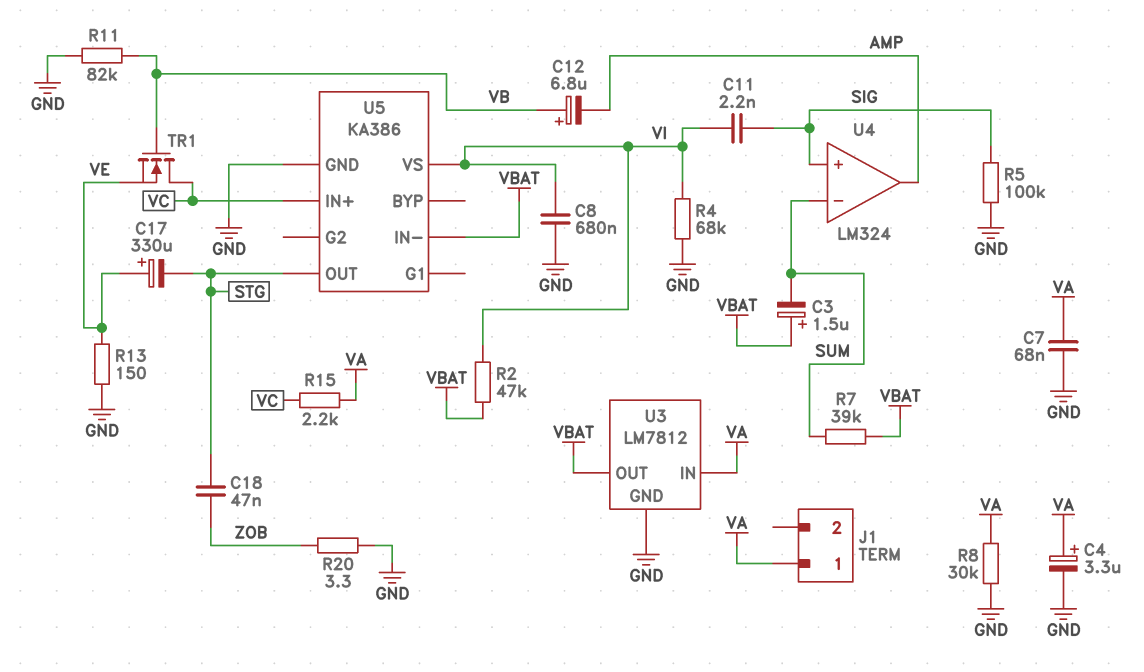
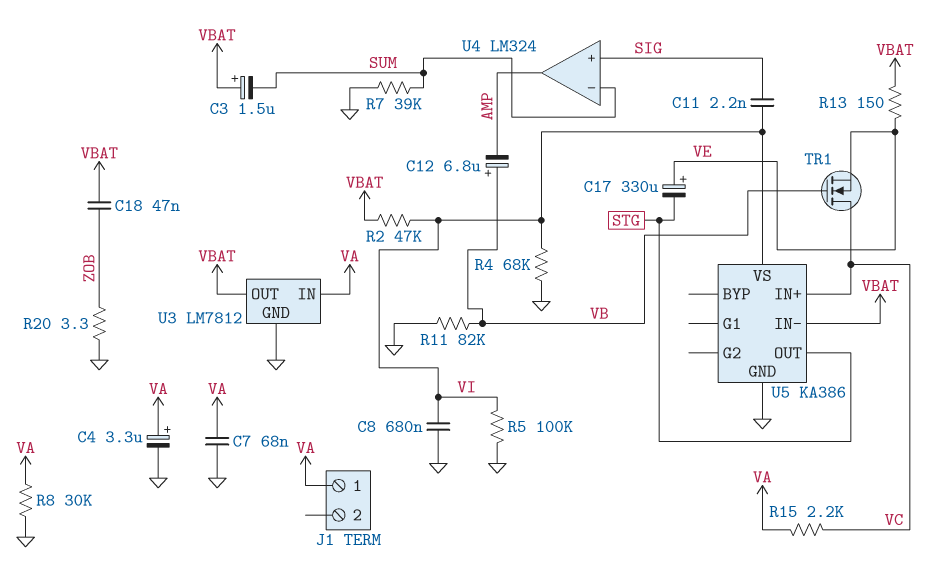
C18: 47nF (STG, ZOB) -> 47nF (VBAT, ZOB)
R5: 100k (GND, SIG) -> 100k (GND, VI)
R7: 39k (SUM, VBAT) -> 39k (GND, SUM)
R13: 150 (GND, VE) -> 150 (VBAT, VE)

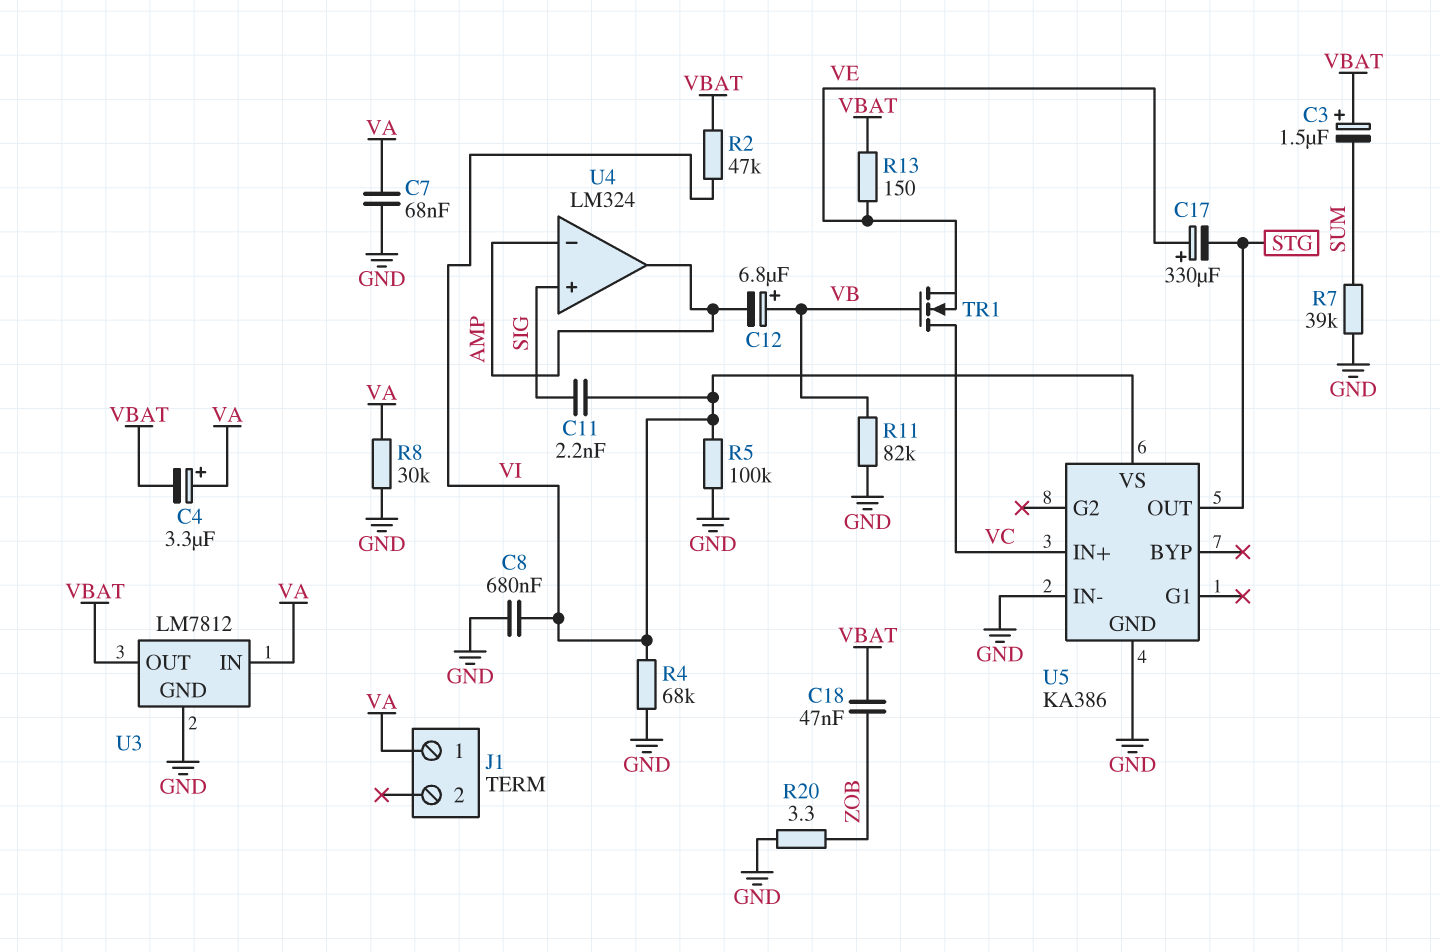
C4: 3.3uF (plus VA, minus GND) -> 3.3uF (plus VA, minus VBAT)
R15: 2.2k (VA, VC) -> none
U4 pin in-: SUM -> AMP
U5 pin IN-: VBAT -> GND

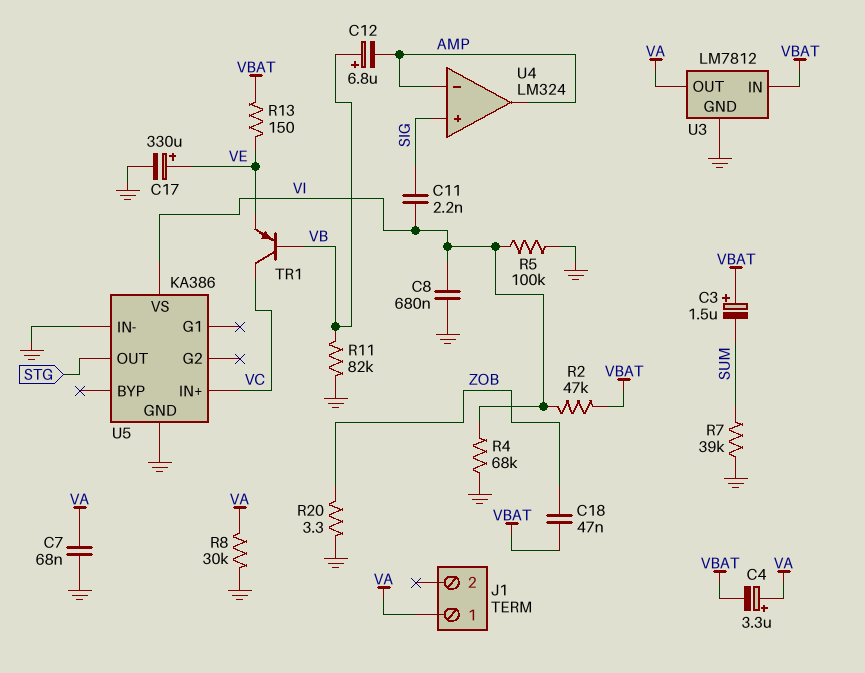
C17: 330uF (plus VE, minus STG) -> 330uF (plus VE, minus GND)
TR1: NMOS (G VB, D VC, S VE) -> PNP (B VB, C VC, E VE)
U3 pin IN: VA -> VBAT
U3 pin OUT: VBAT -> VA

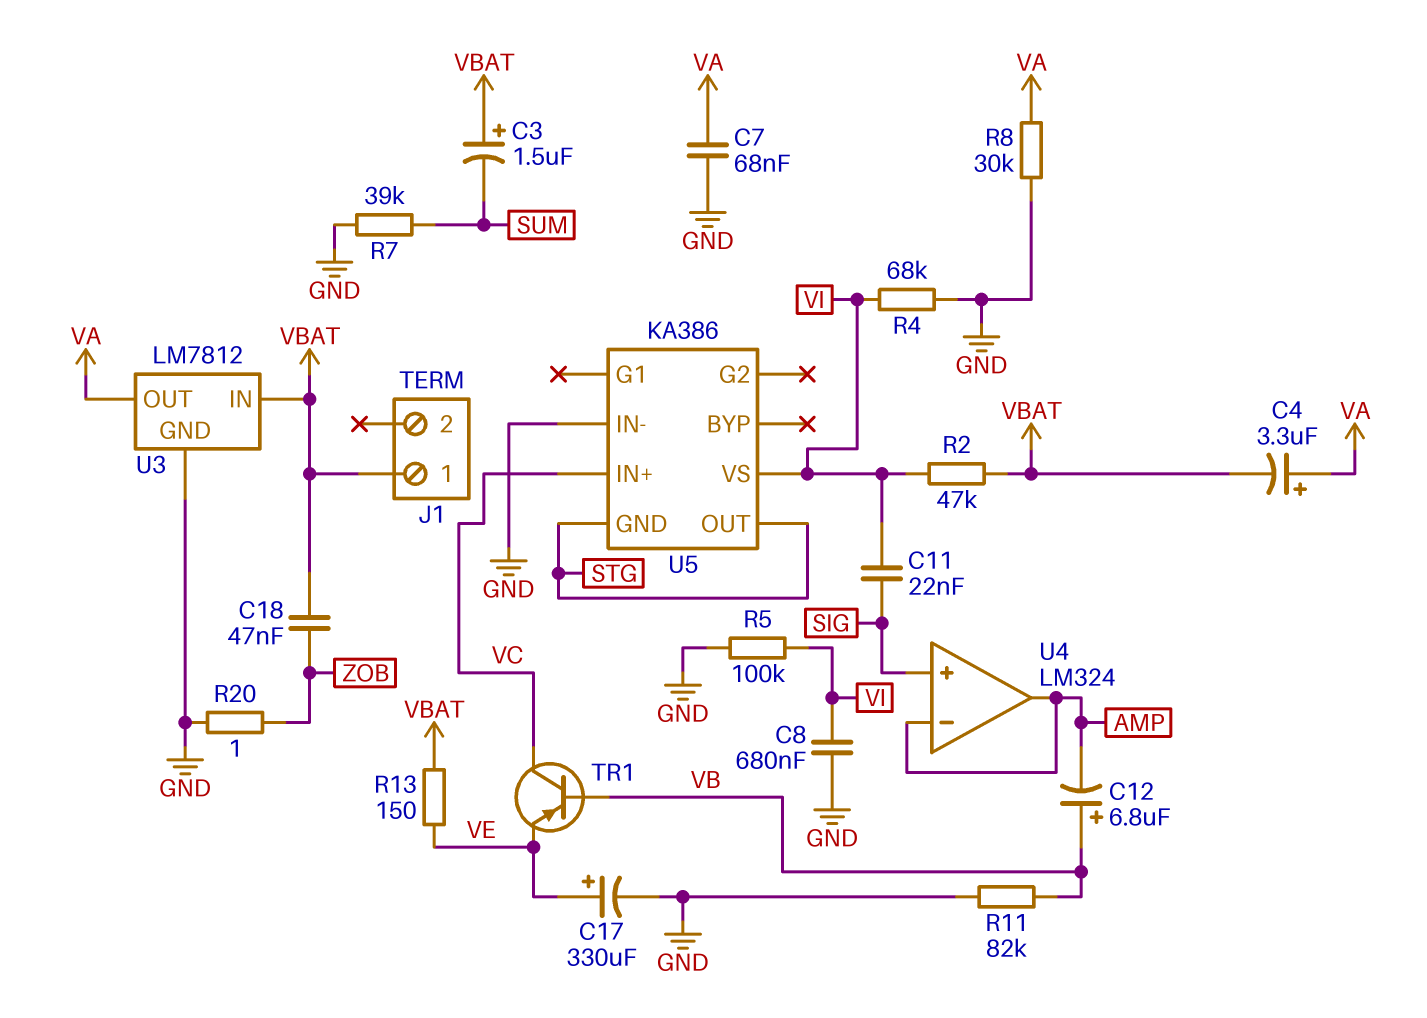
C11: 2.2nF (SIG, VI) -> 22nF (SIG, VI)
J1 pin 1: VA -> VBAT
R20: 3.3 (GND, ZOB) -> 1 (GND, ZOB)
U5 pin GND: GND -> STG

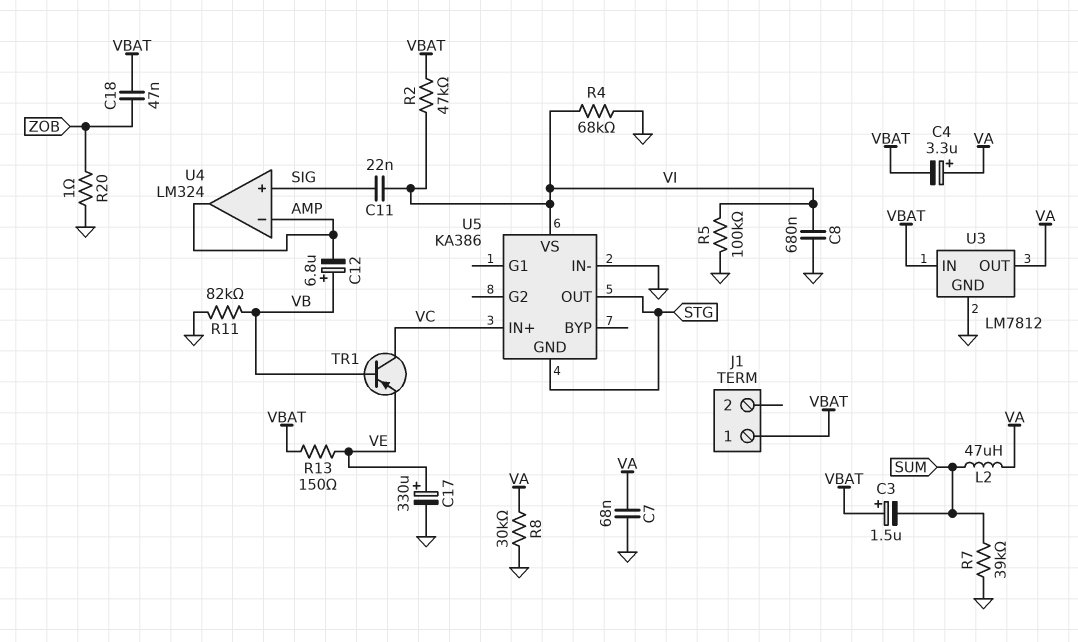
L2: none -> 47uH (SUM, VA)

